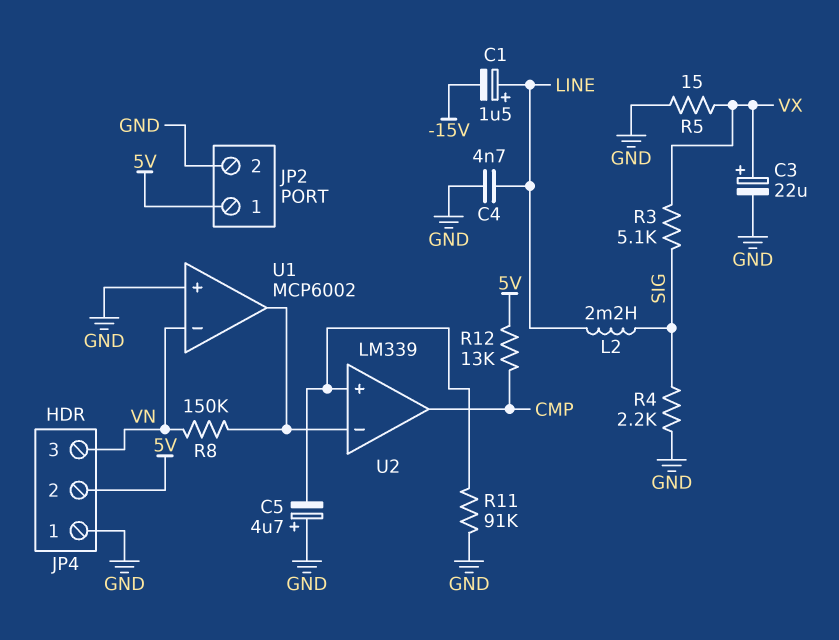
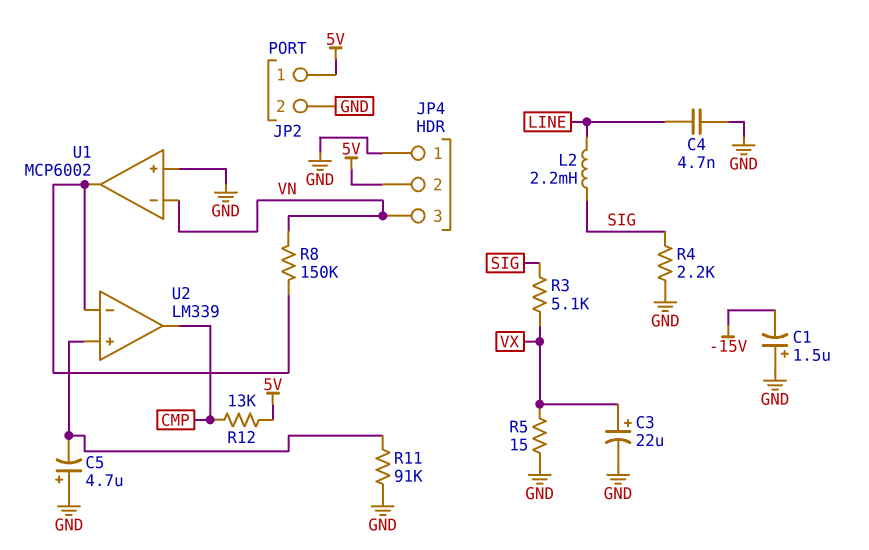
C1: 1.5uF (plus LINE, minus -15V) -> 1.5uF (plus GND, minus -15V)

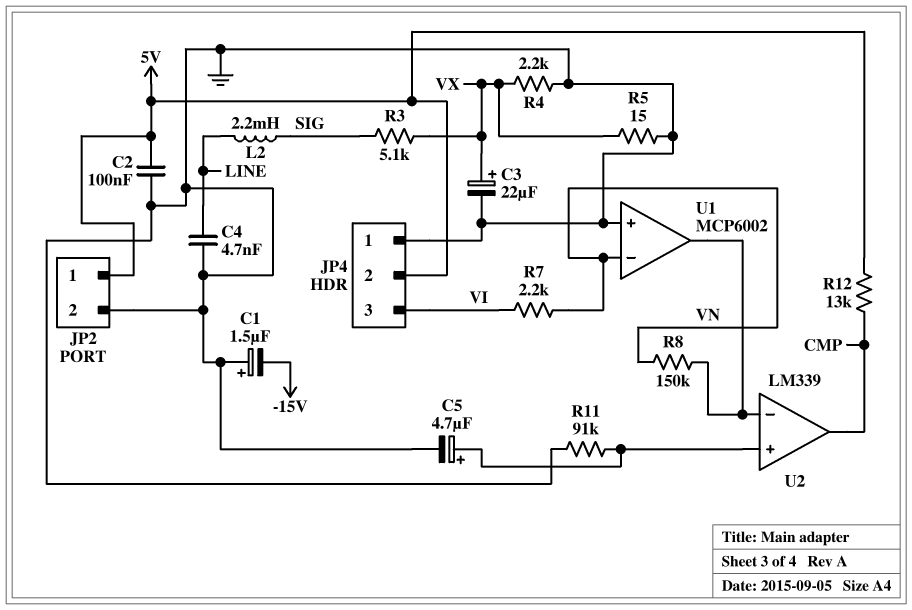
C2: none -> 100nF (5V, GND)
C5: 4.7uF (plus GND, minus U2/in+) -> 4.7uF (plus U2/in+, minus GND)
JP4 pin 3: VN -> VI
R4: 2.2k (GND, SIG) -> 2.2k (GND, VX)
R7: none -> 2.2k (VI, VN)

